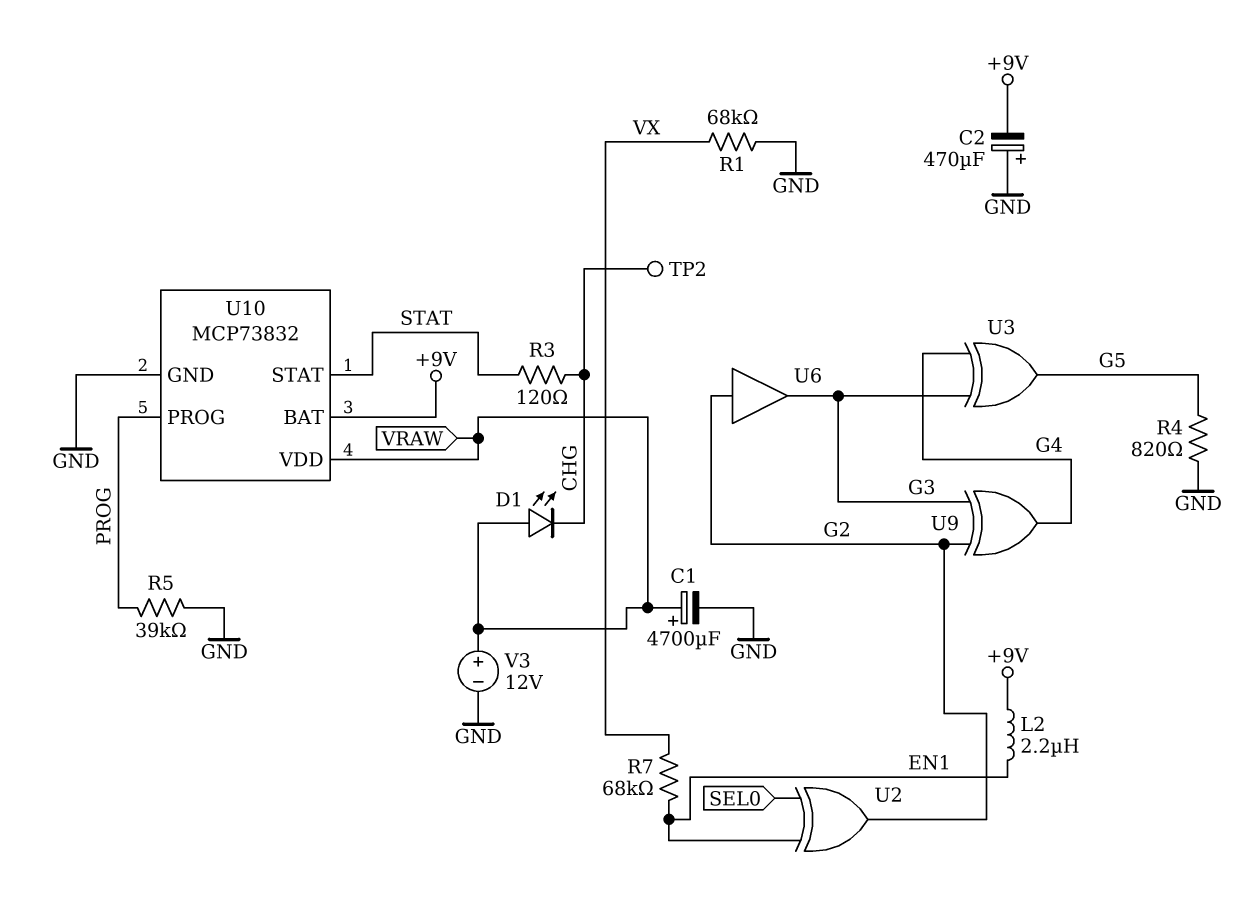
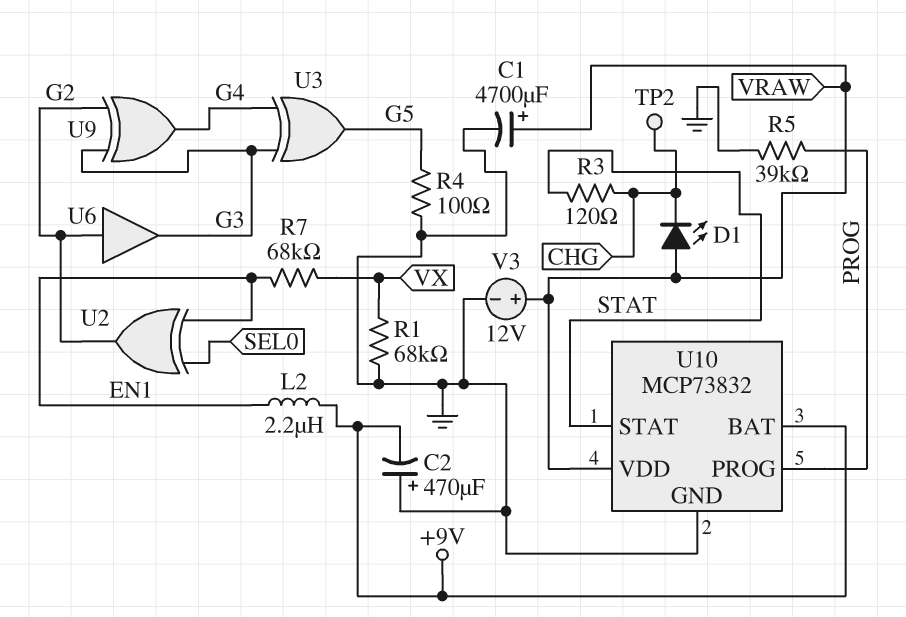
R4: 820 (G5, GND) -> 100 (G5, GND)

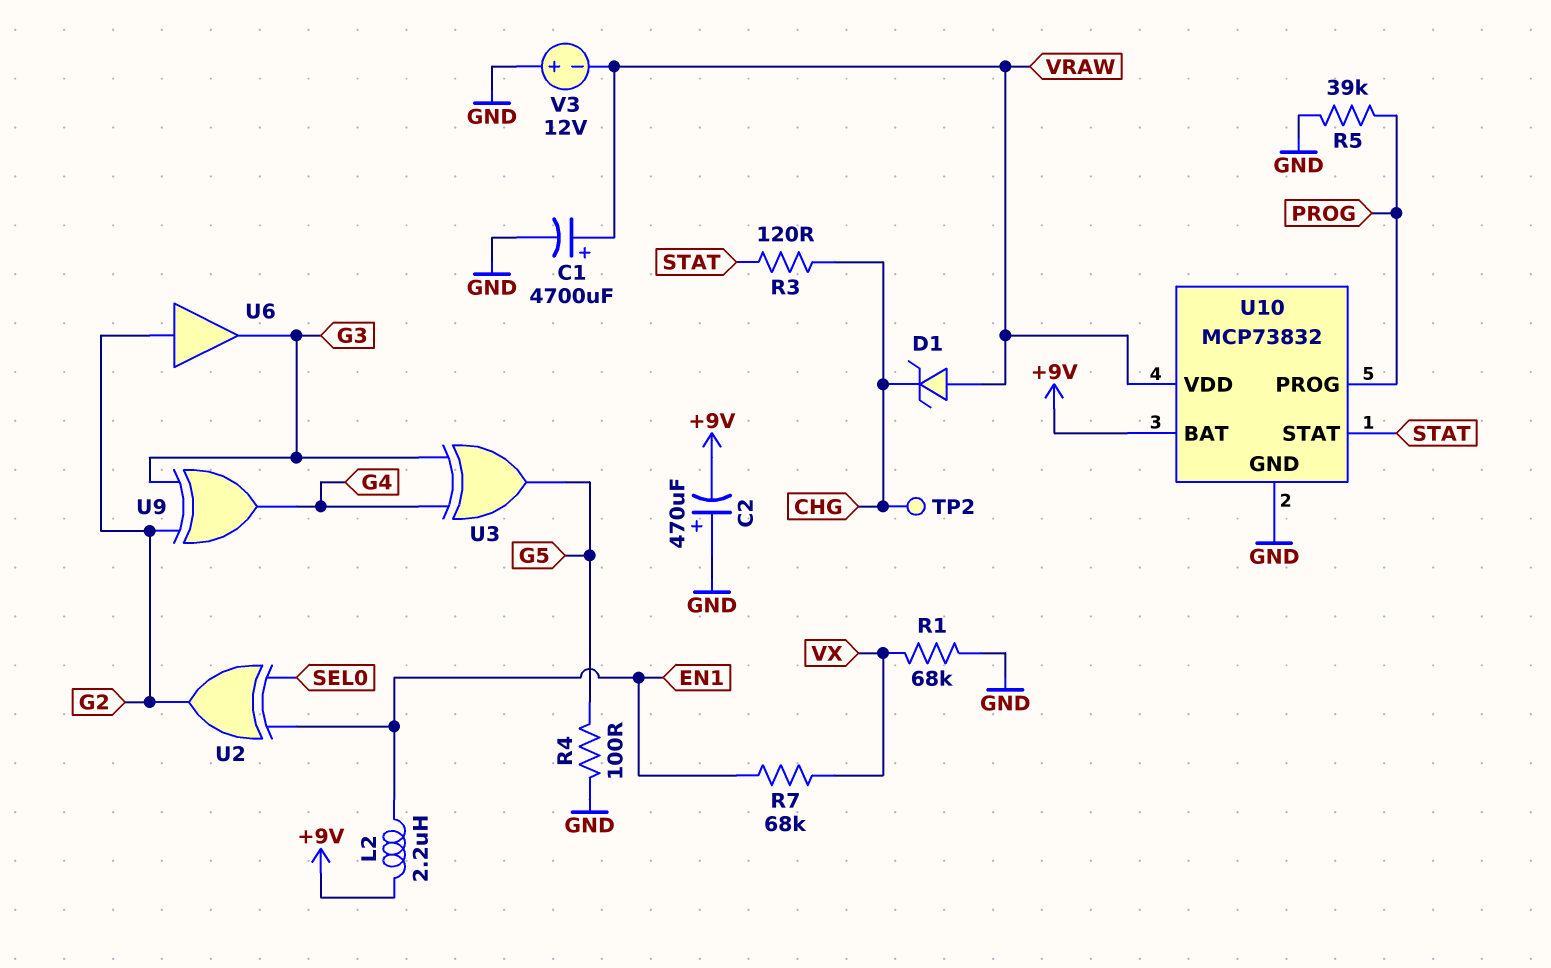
D1: LED (A VRAW, K CHG) -> zener (A VRAW, K CHG)
V3: 12V (plus VRAW, minus GND) -> 12V (plus GND, minus VRAW)

